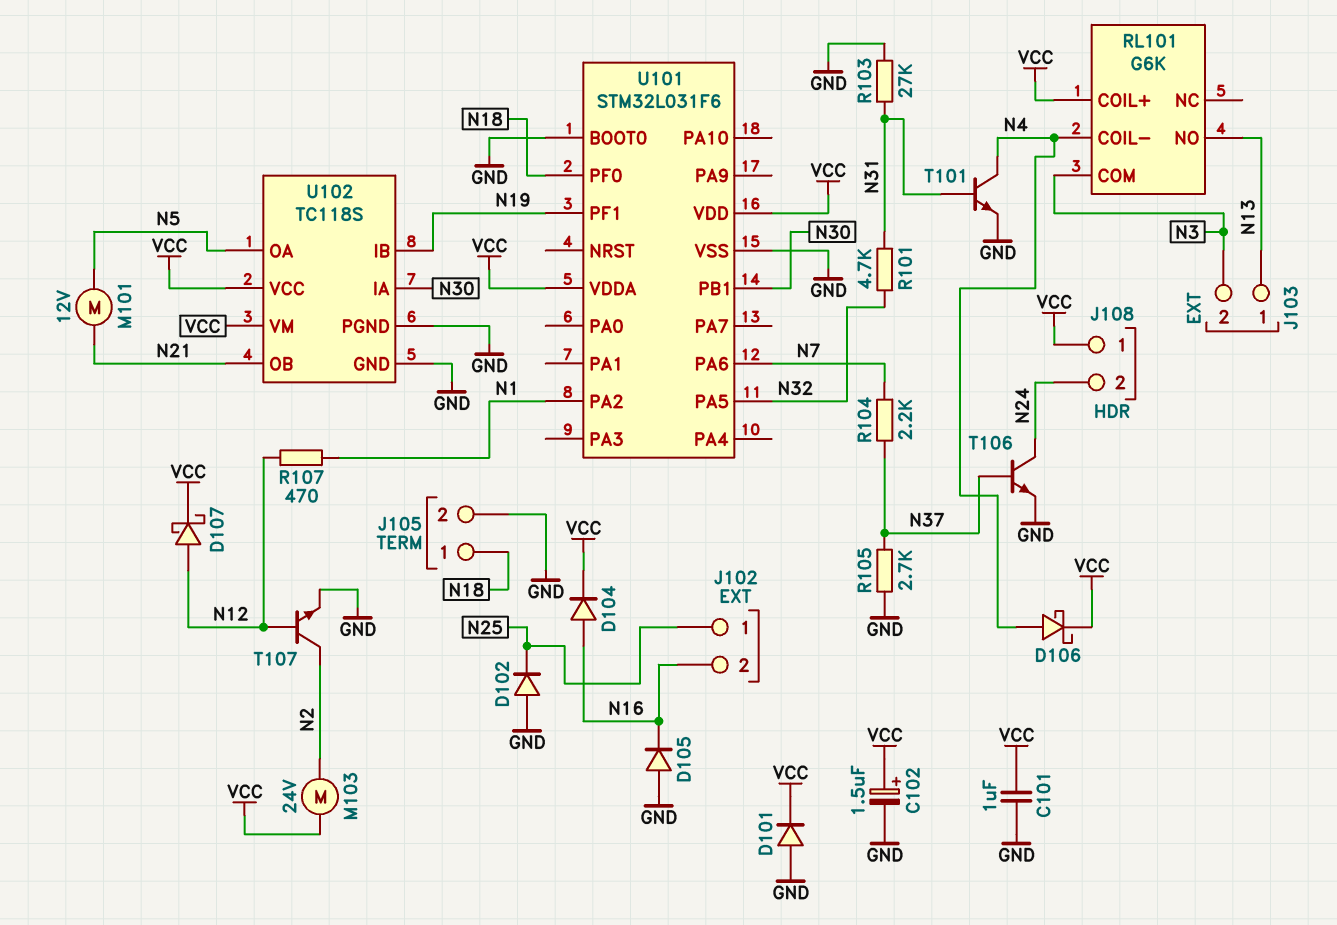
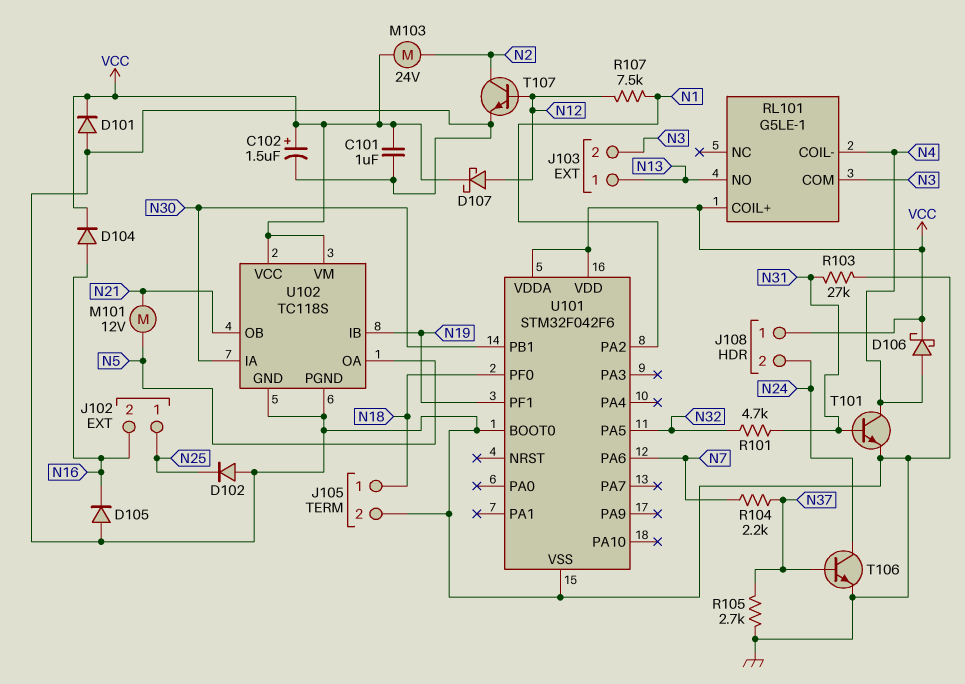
R107: 470 (N1, N12) -> 7.5k (N1, N12)
RL101: G6K -> G5LE-1
U101: STM32L031F6 -> STM32F042F6

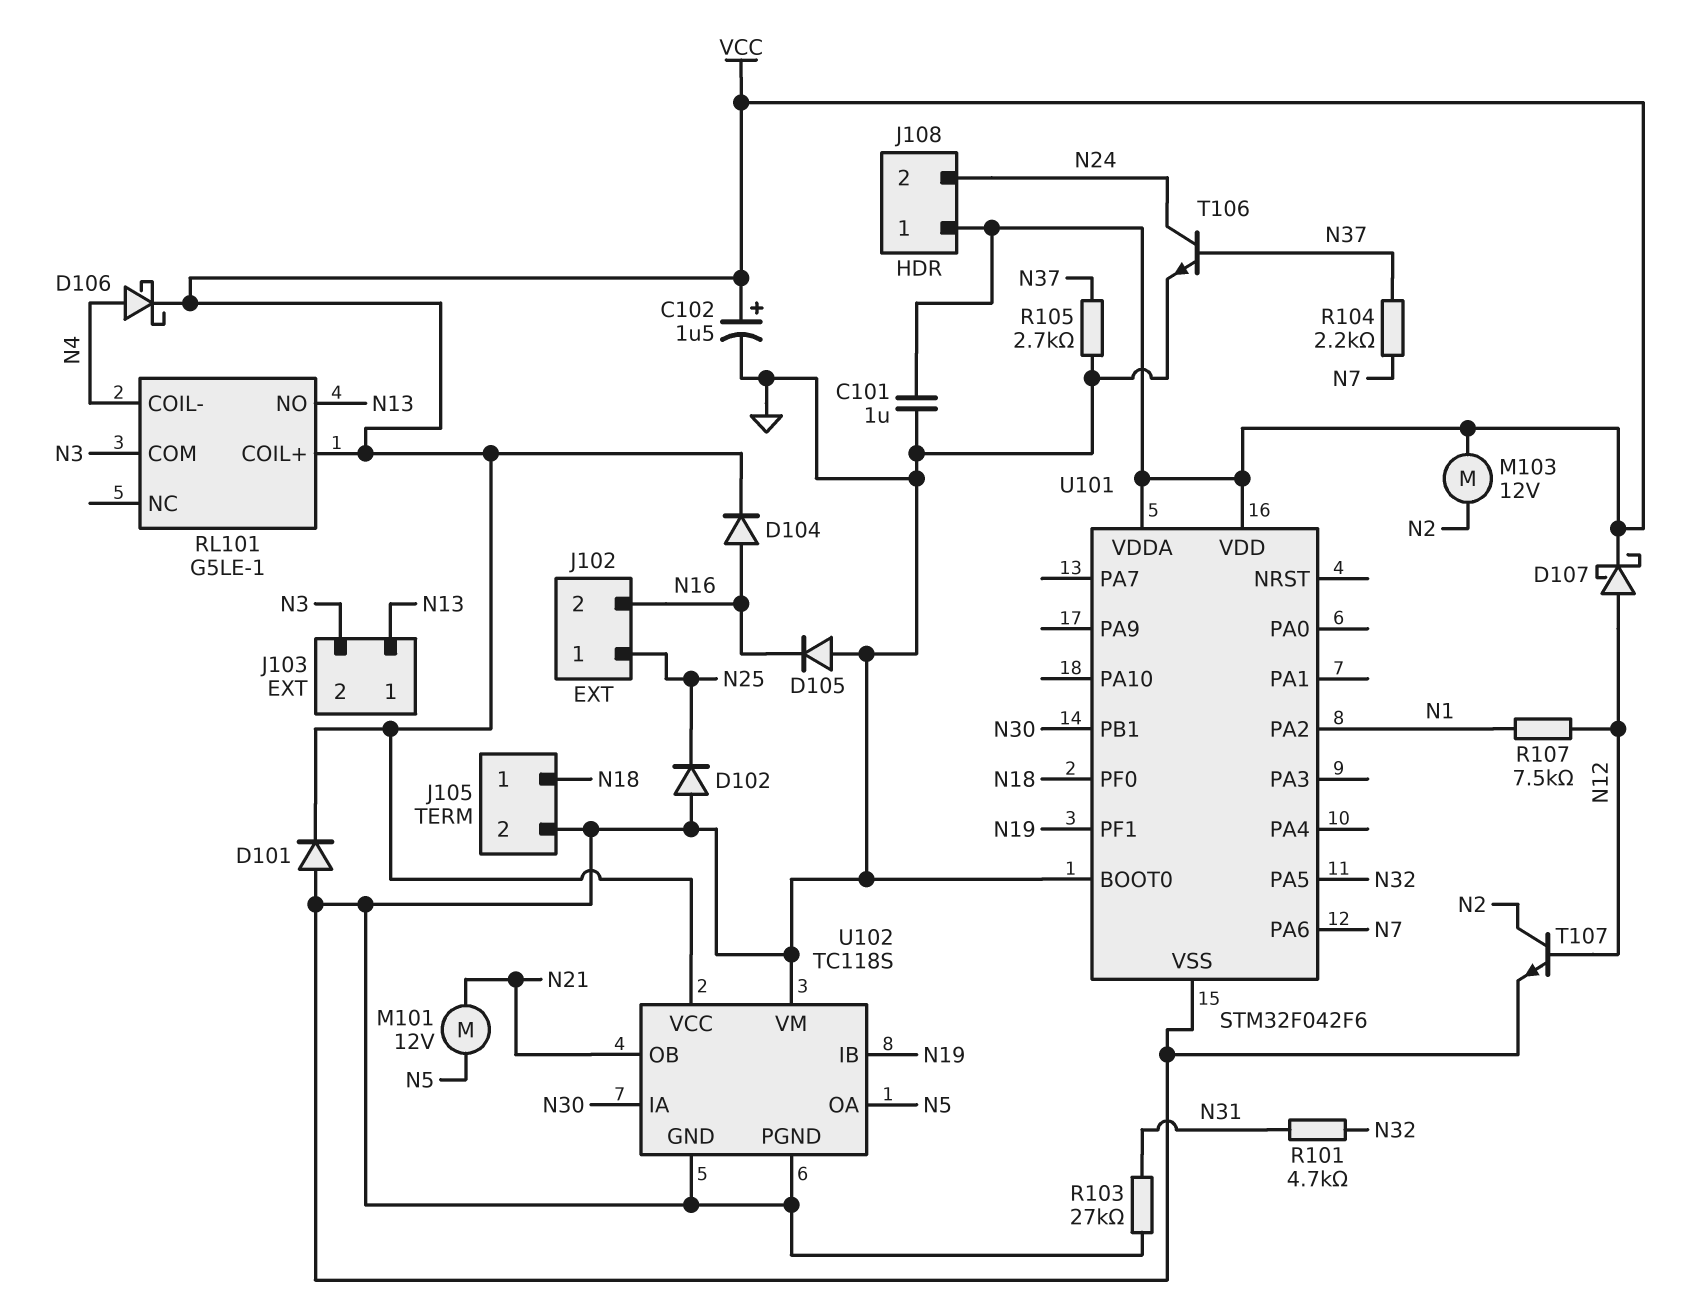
M103: motor 24V (N2, VCC) -> motor 12V (N2, VCC)
T101: NPN (B N31, C N4, E GND) -> none
U102 pin VM: VCC -> GND

